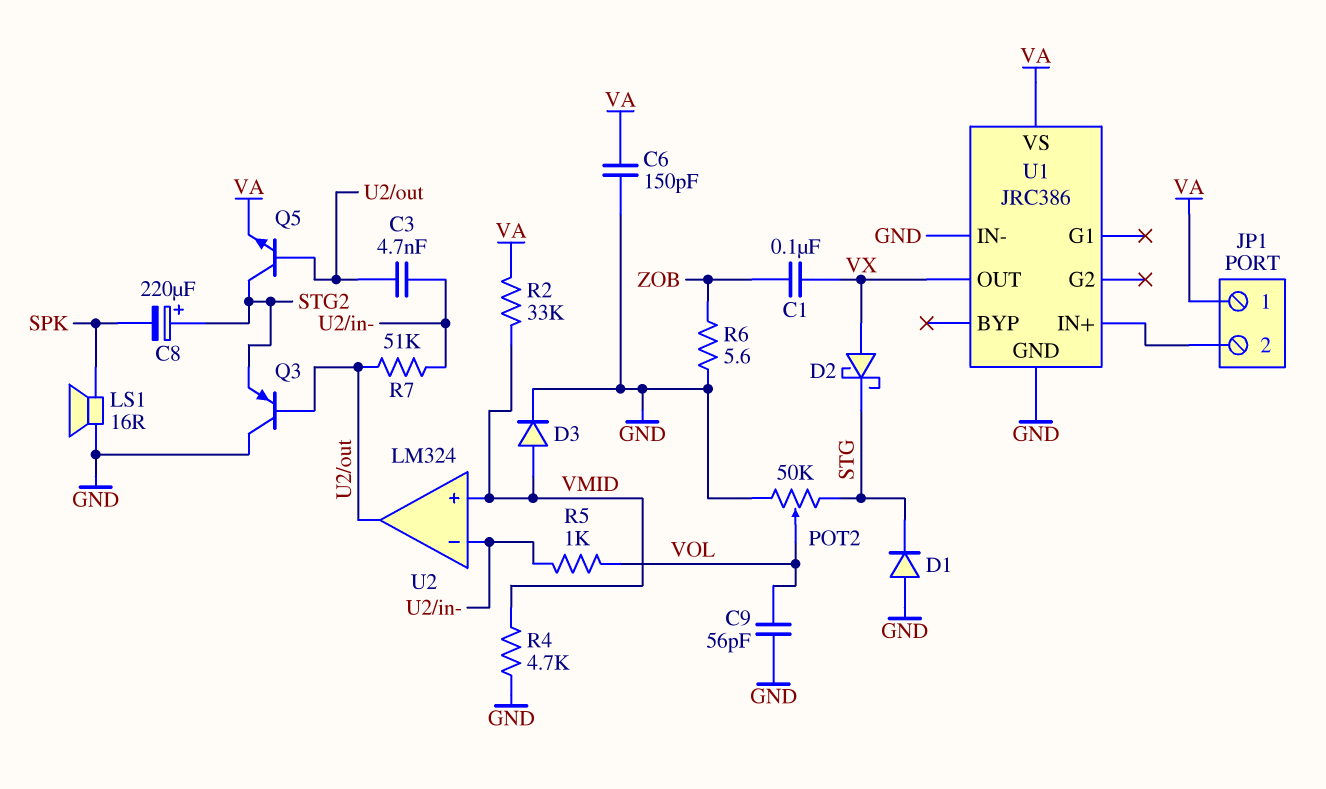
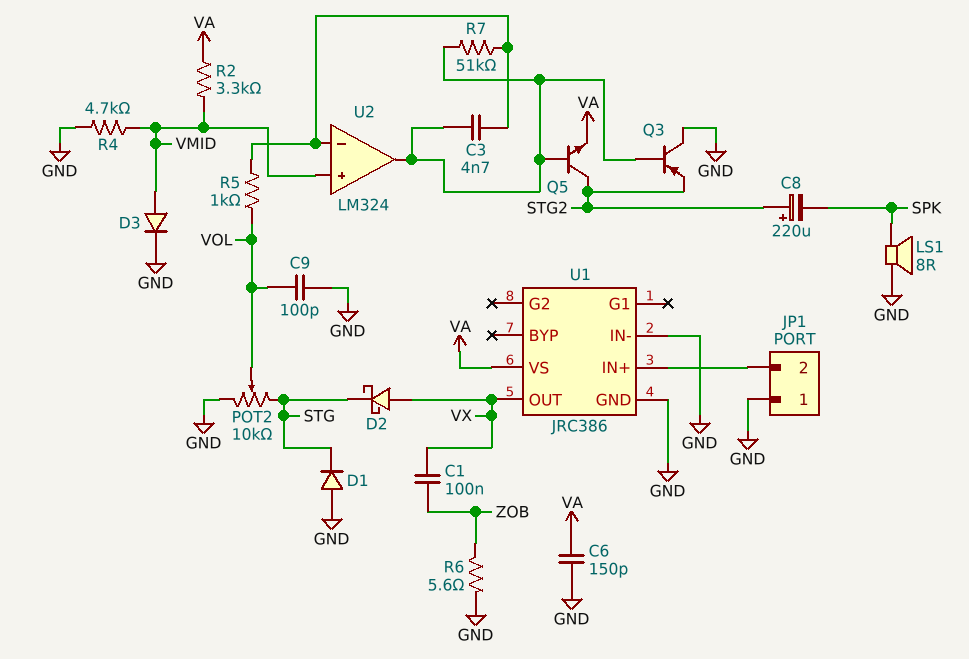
C9: 56pF (GND, VOL) -> 100pF (GND, VOL)
JP1 pin 1: VA -> GND
LS1: speaker 16R (GND, SPK) -> speaker 8R (GND, SPK)
POT2: 50k (GND, STG, wiper VOL) -> 10k (GND, STG, wiper VOL)
R2: 33k (VA, VMID) -> 3.3k (VA, VMID)

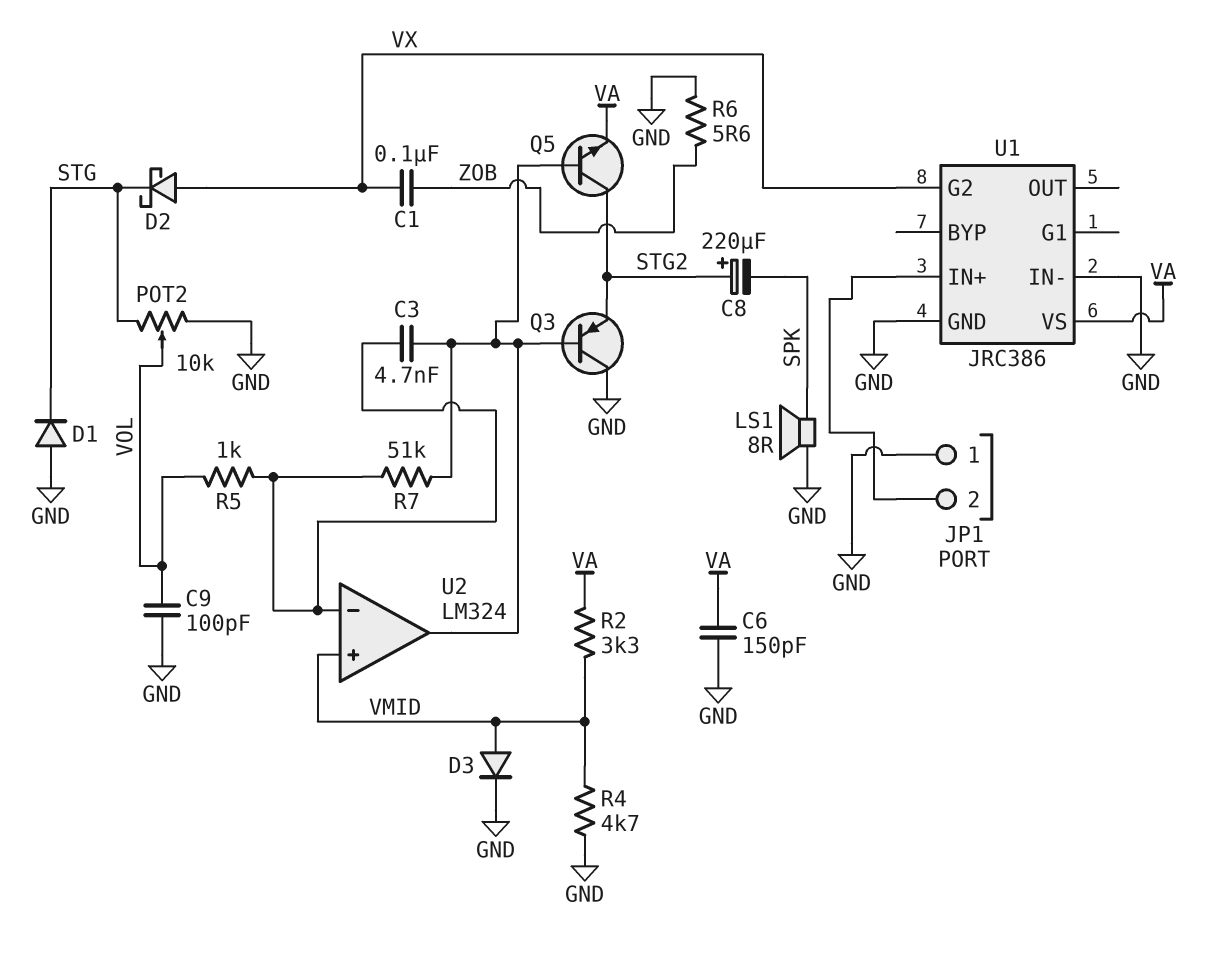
U1 pin G2: none -> VX
U1 pin OUT: VX -> none

